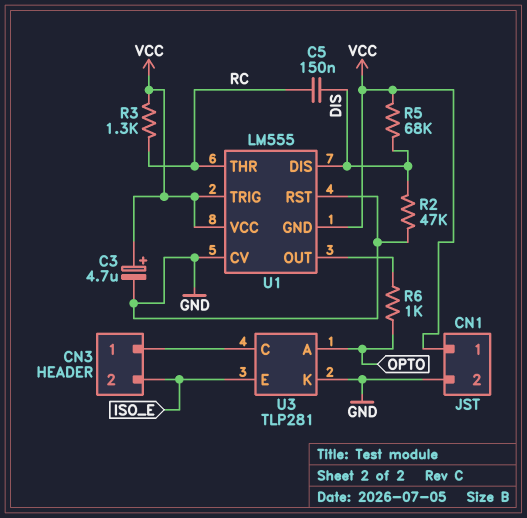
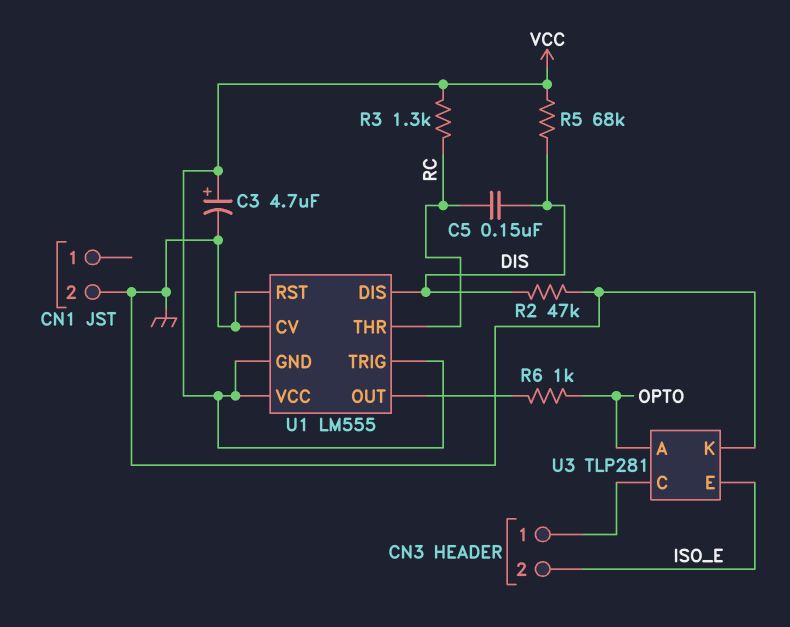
CN1 pin 1: VCC -> none

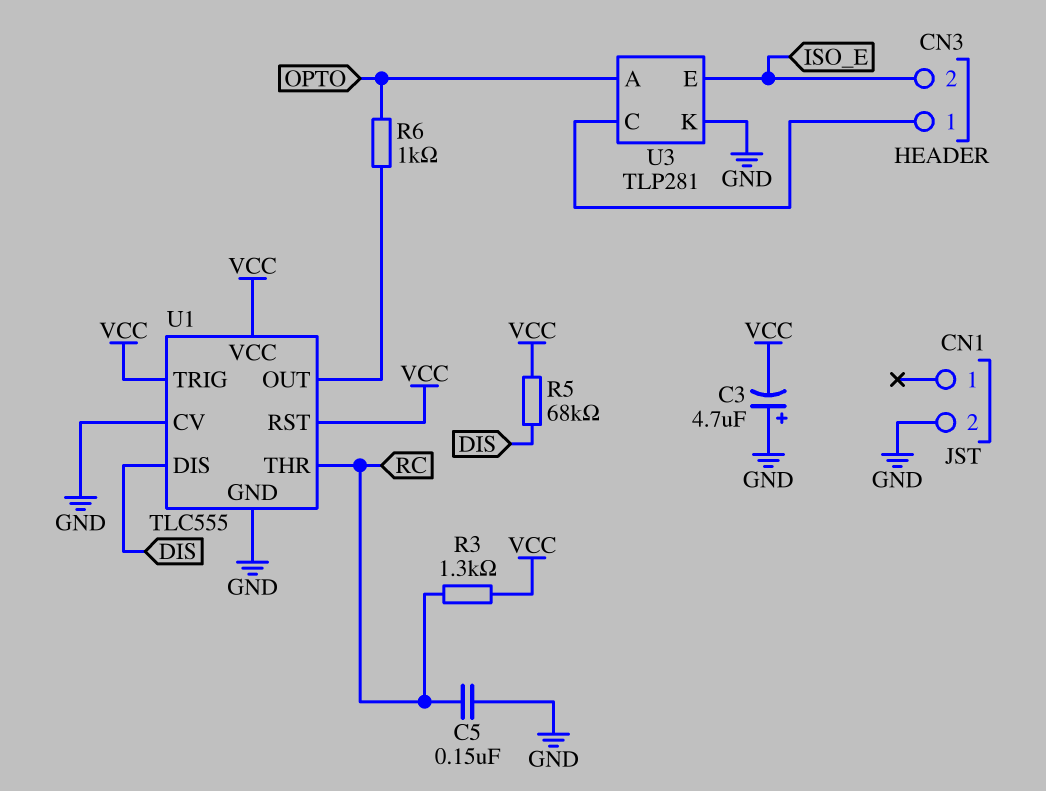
C3: 4.7uF (plus VCC, minus GND) -> 4.7uF (plus GND, minus VCC)
C5: 150nF (DIS, RC) -> 150nF (GND, RC)
R2: 47k (DIS, GND) -> none
U1: LM555 -> TLC555
U1 pin GND: VCC -> GND
U1 pin RST: GND -> VCC

